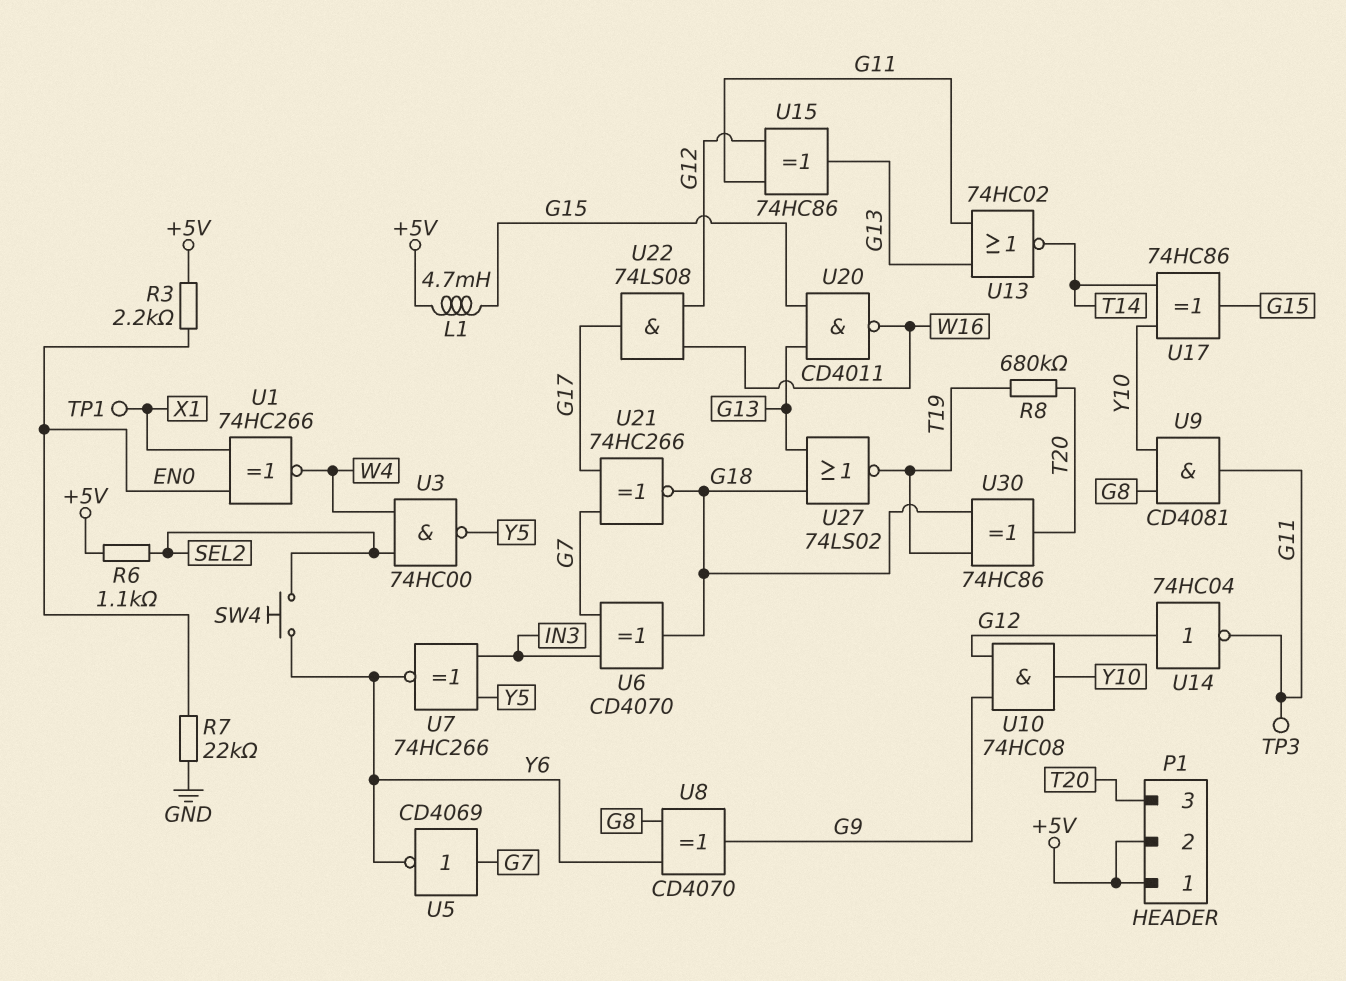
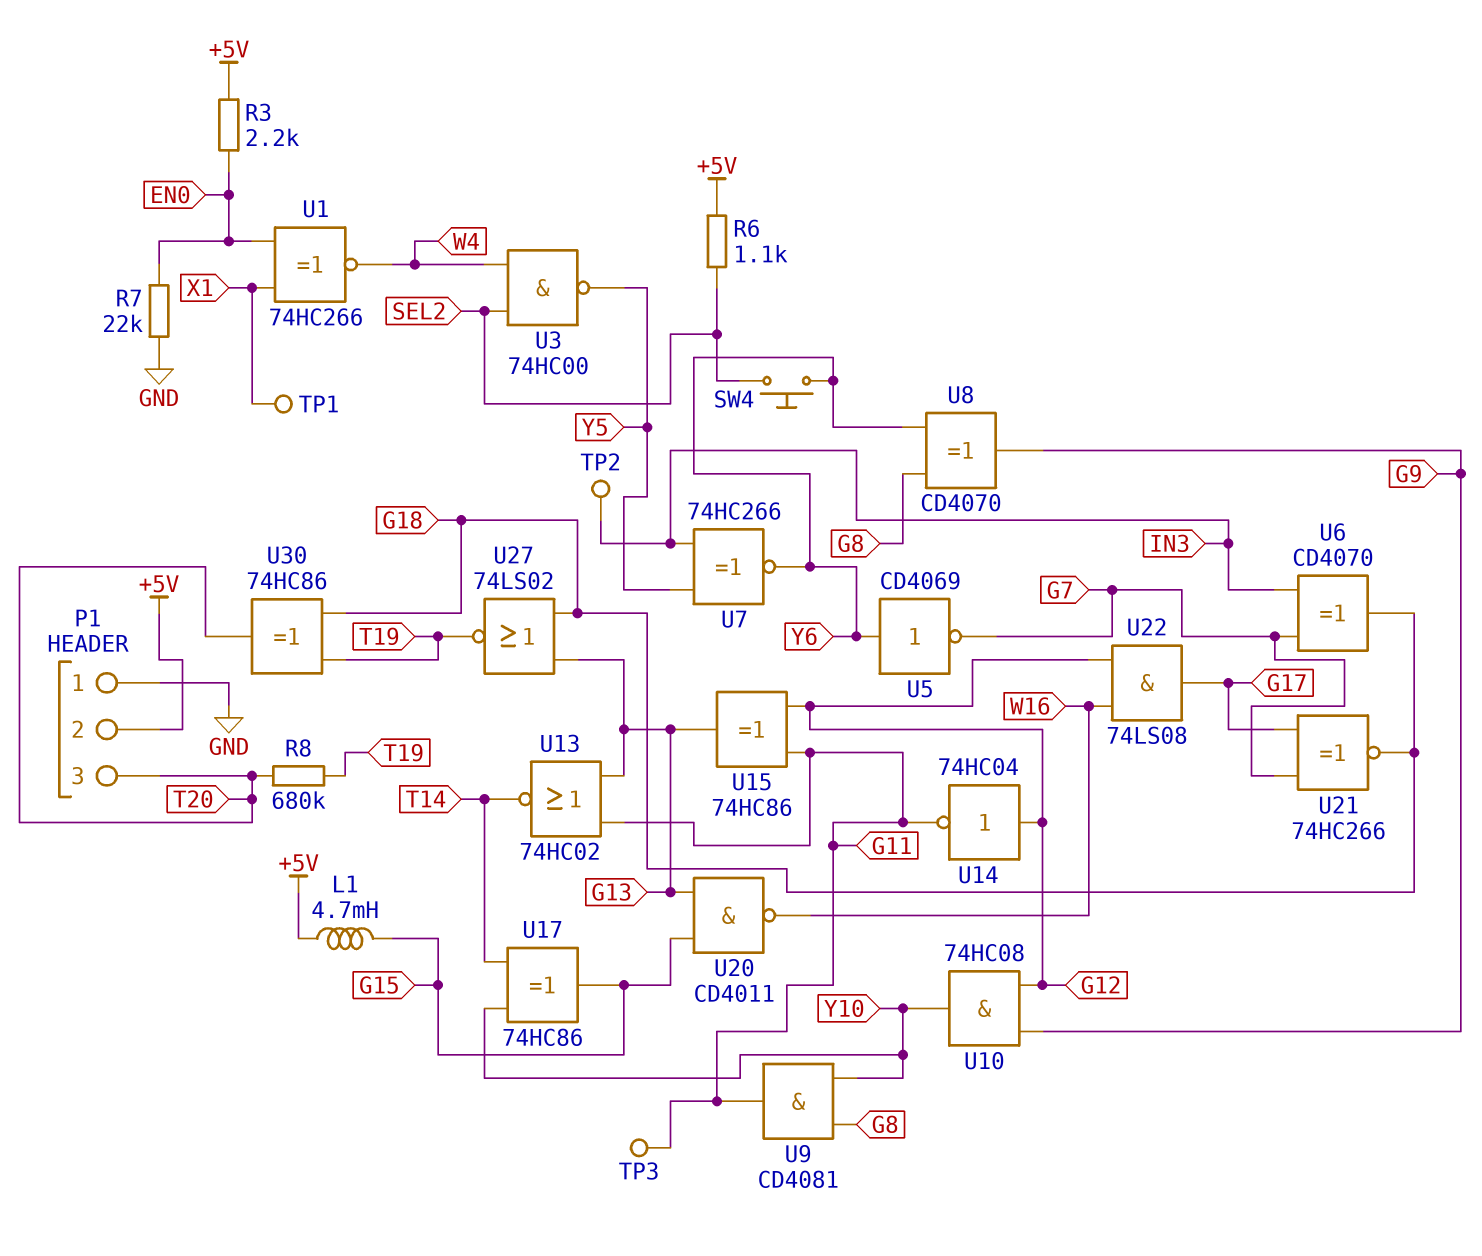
P1 pin 1: +5V -> GND
TP2: none -> test point (IN3)
U5: NOT CD4069 (in G7, out Y6) -> NOT CD4069 (in Y6, out G7)

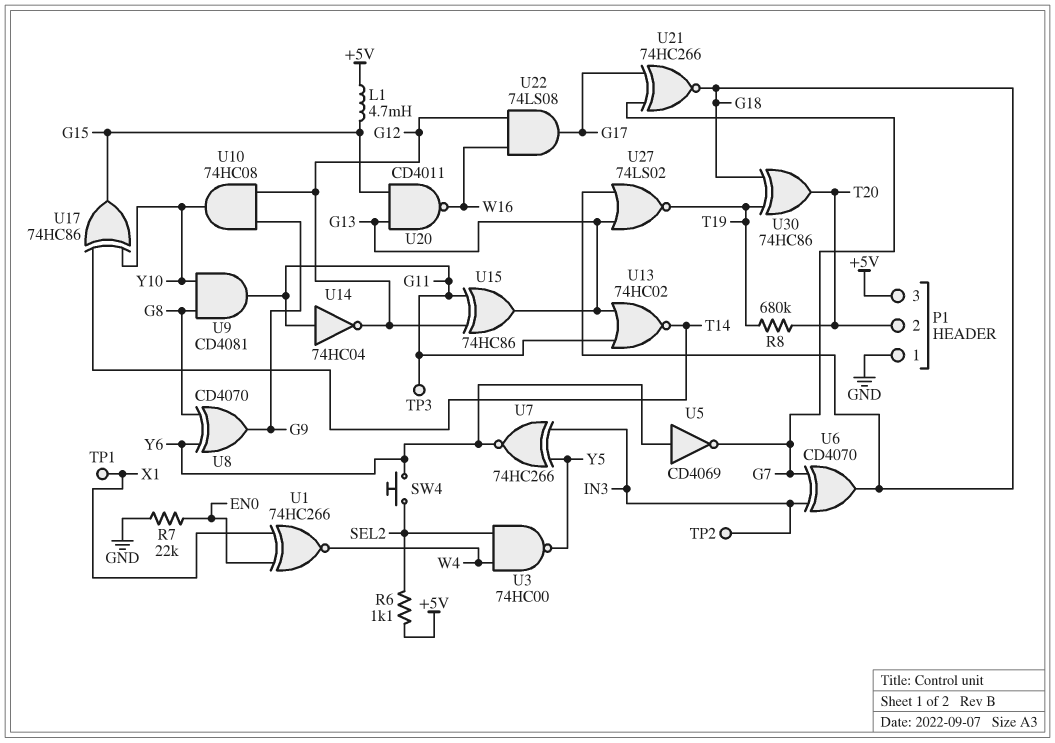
P1 pin 2: +5V -> T20
P1 pin 3: T20 -> +5V
R3: 2.2k (+5V, EN0) -> none
U14: NOT 74HC04 (in G12, out G11) -> NOT 74HC04 (in G11, out G12)

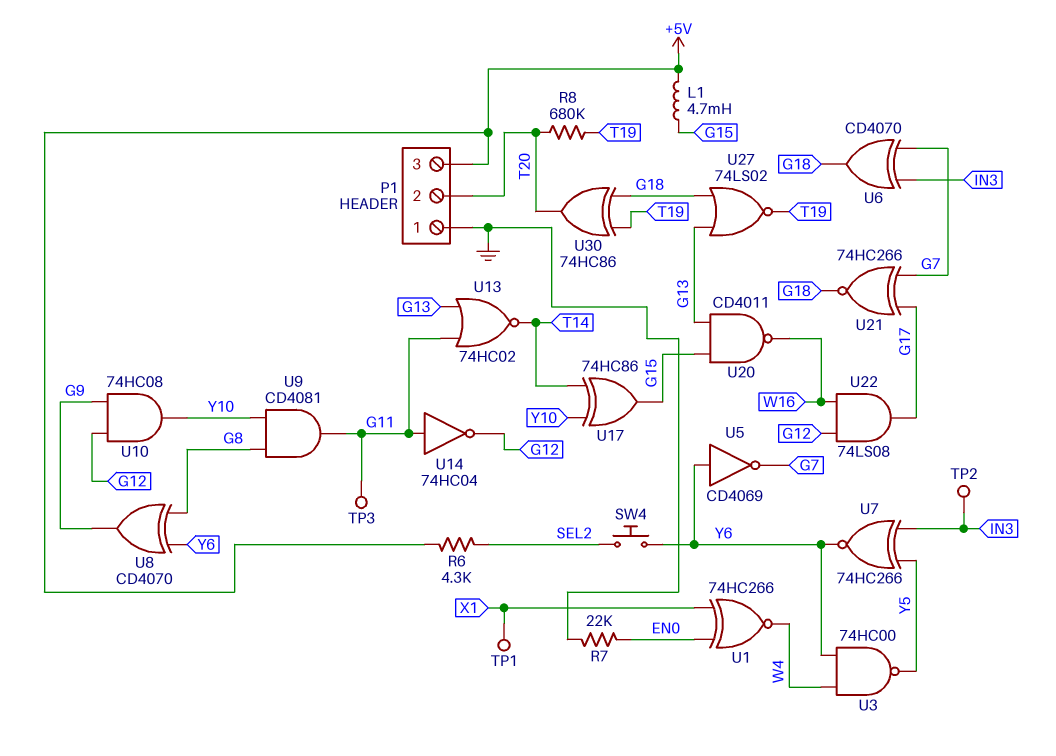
R6: 1.1k (+5V, SEL2) -> 4.3k (+5V, SEL2)
U3: NAND 74HC00 (in SEL2, in W4, out Y5) -> NAND 74HC00 (in W4, in Y6, out Y5)
U15: XOR 74HC86 (in G11, in G12, out G13) -> none

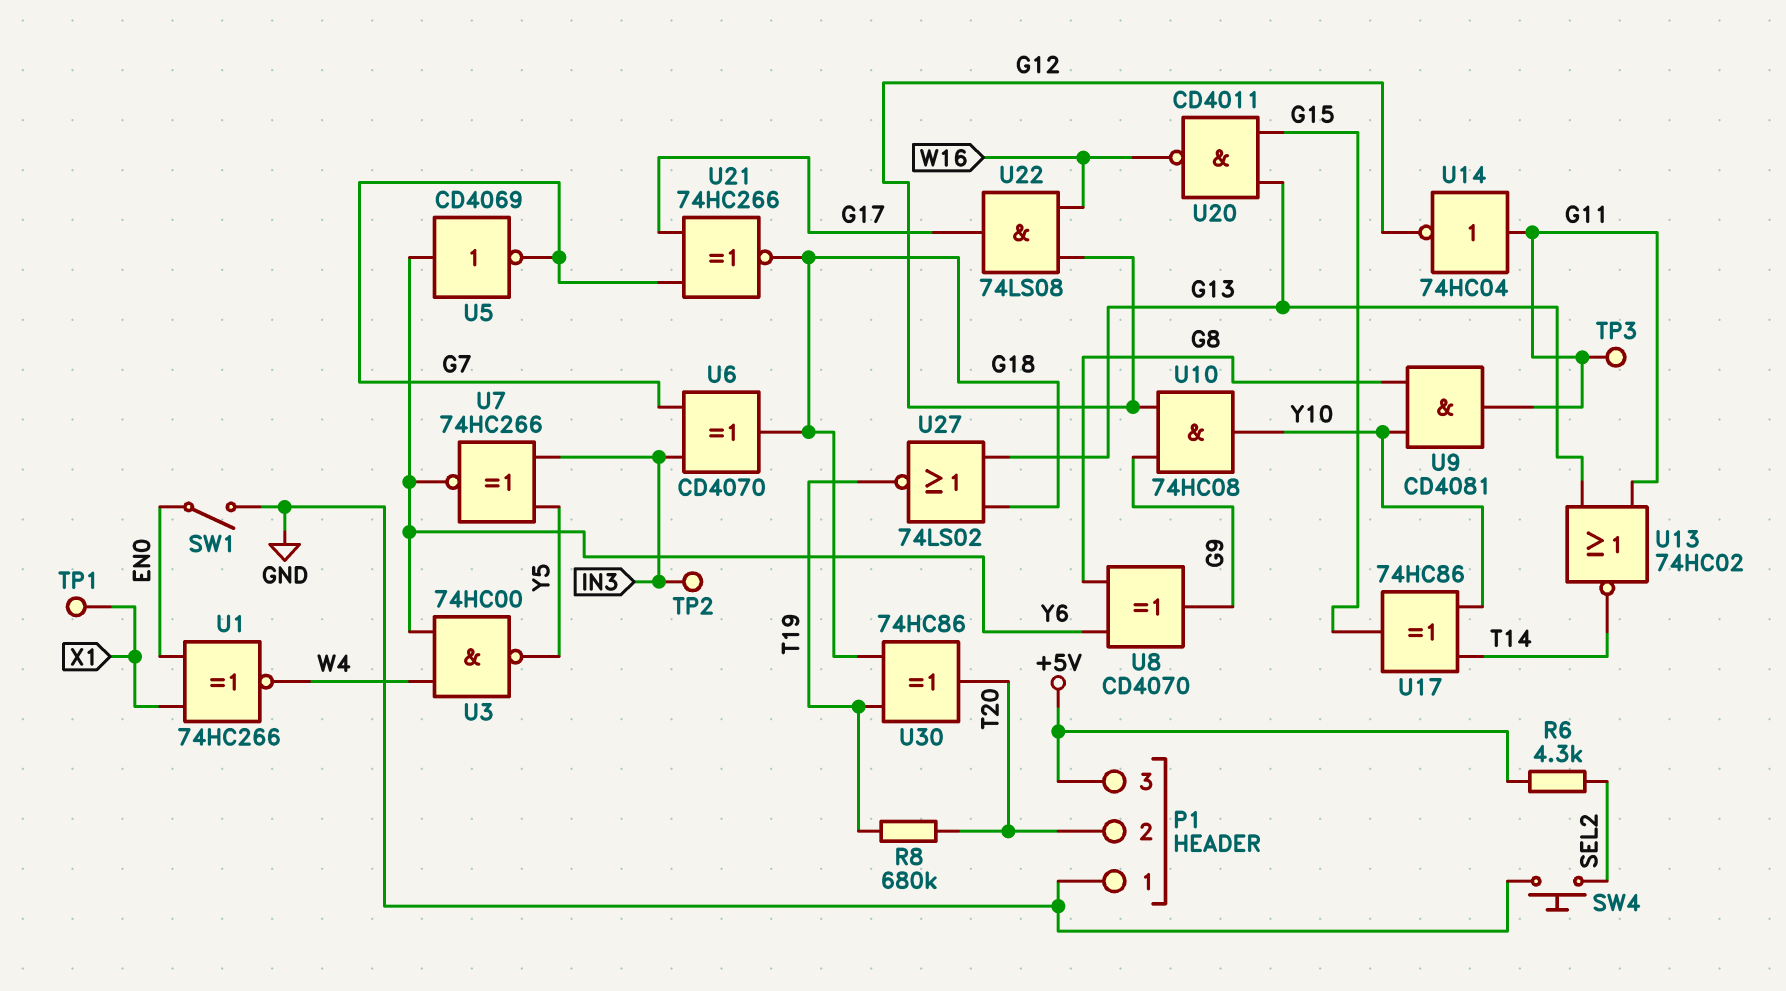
L1: 4.7mH (+5V, G15) -> none
R7: 22k (EN0, GND) -> none
SW1: none -> switch (EN0, GND)
SW4: button (SEL2, Y6) -> button (GND, SEL2)

